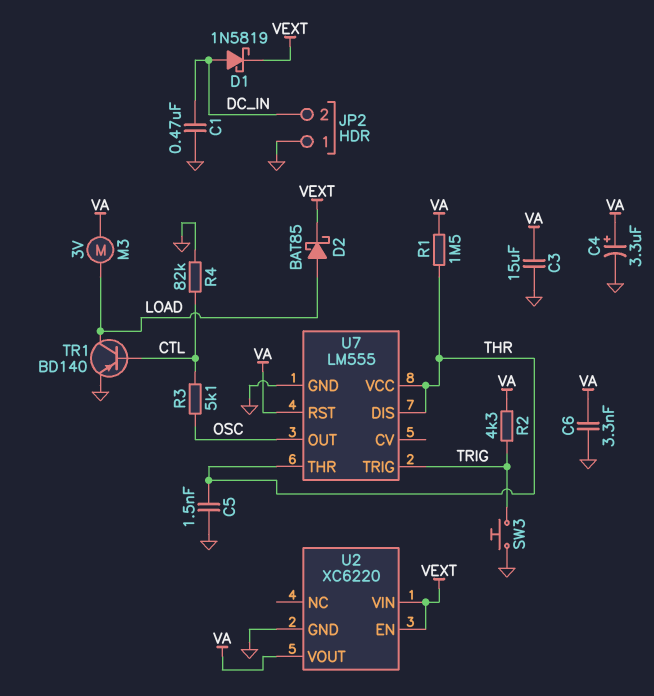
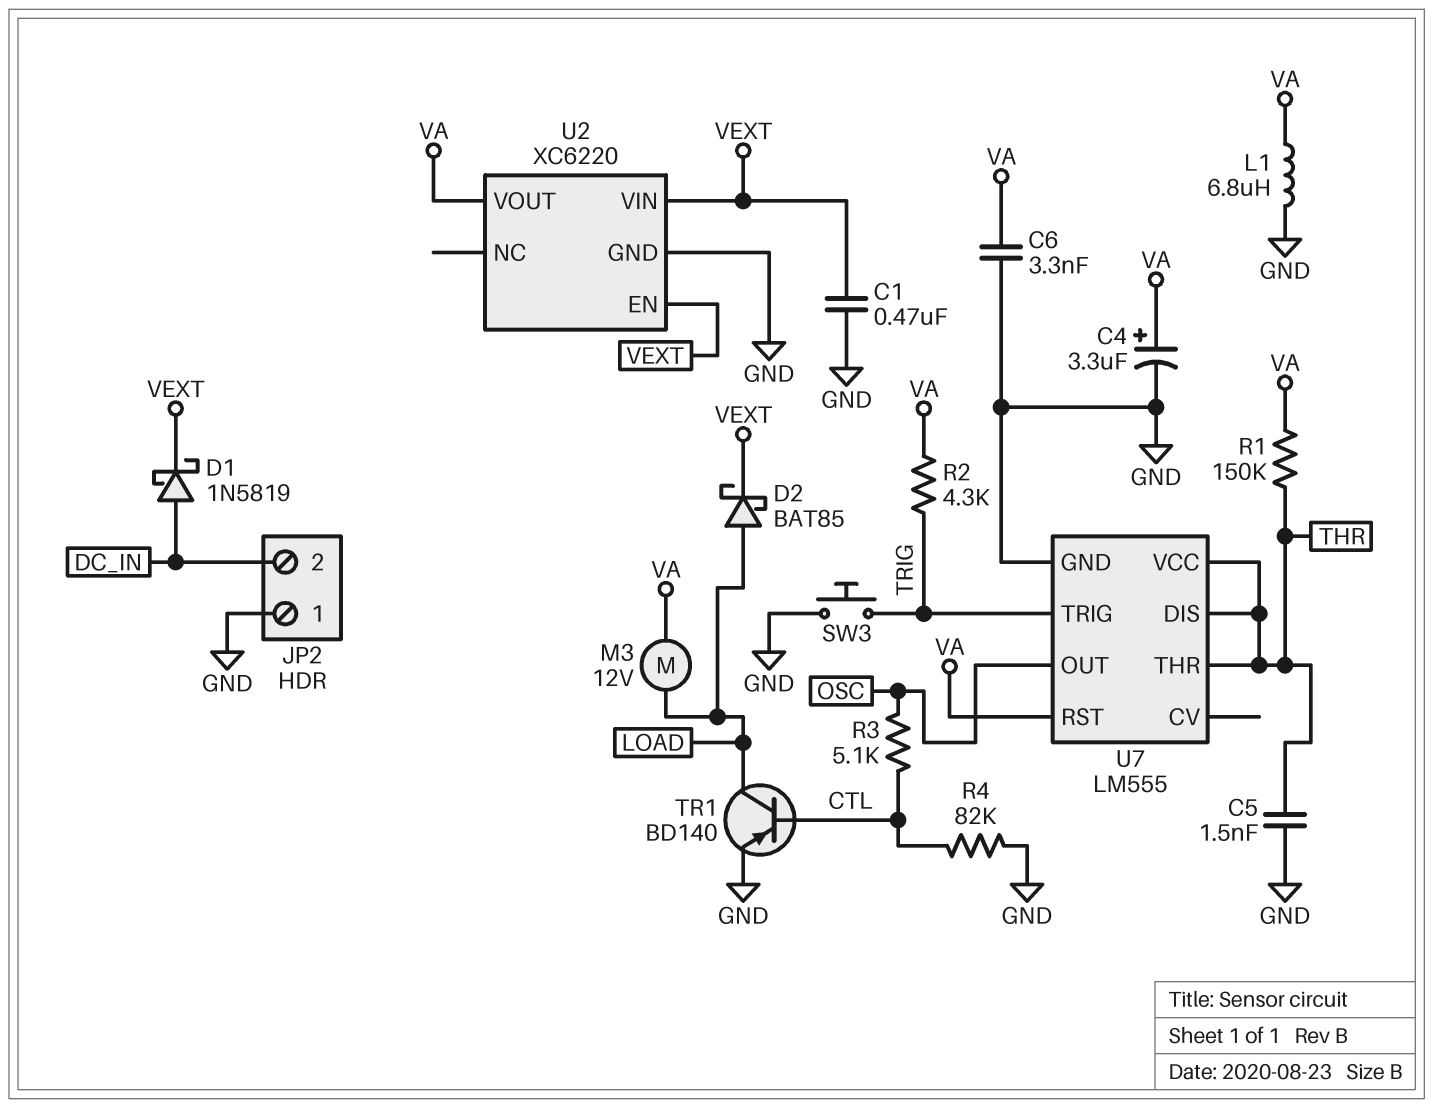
C1: 470nF (DC_IN, GND) -> 470nF (GND, VEXT)
C3: 15uF (GND, VA) -> none
L1: none -> 6.8uH (GND, VA)
M3: motor 3V (LOAD, VA) -> motor 12V (LOAD, VA)
R1: 1.5M (THR, VA) -> 150k (THR, VA)

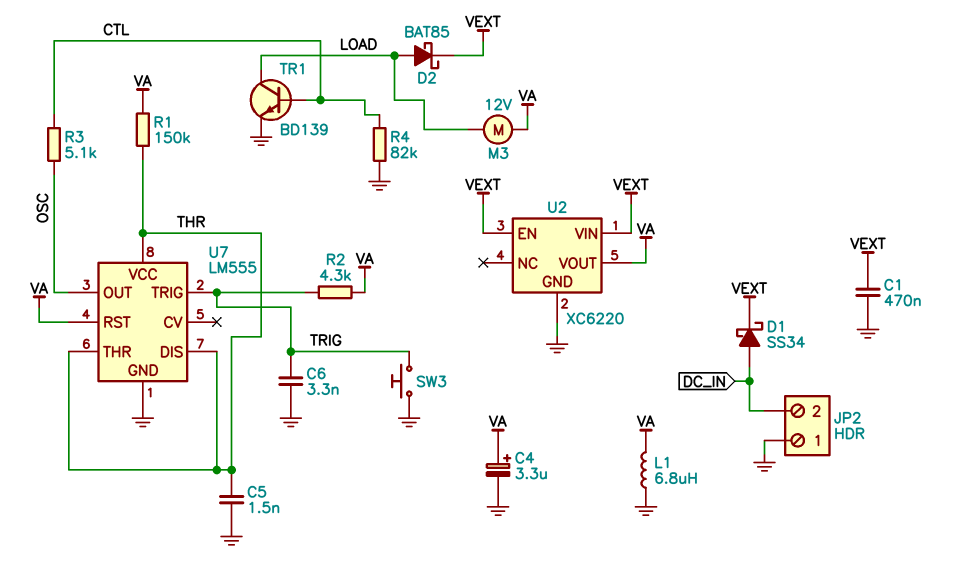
C6: 3.3nF (GND, VA) -> 3.3nF (GND, TRIG)
D1: schottky 1N5819 (A DC_IN, K VEXT) -> schottky SS34 (A DC_IN, K VEXT)
TR1: PNP BD140 (B CTL, C LOAD, E GND) -> NPN BD139 (B CTL, C LOAD, E GND)

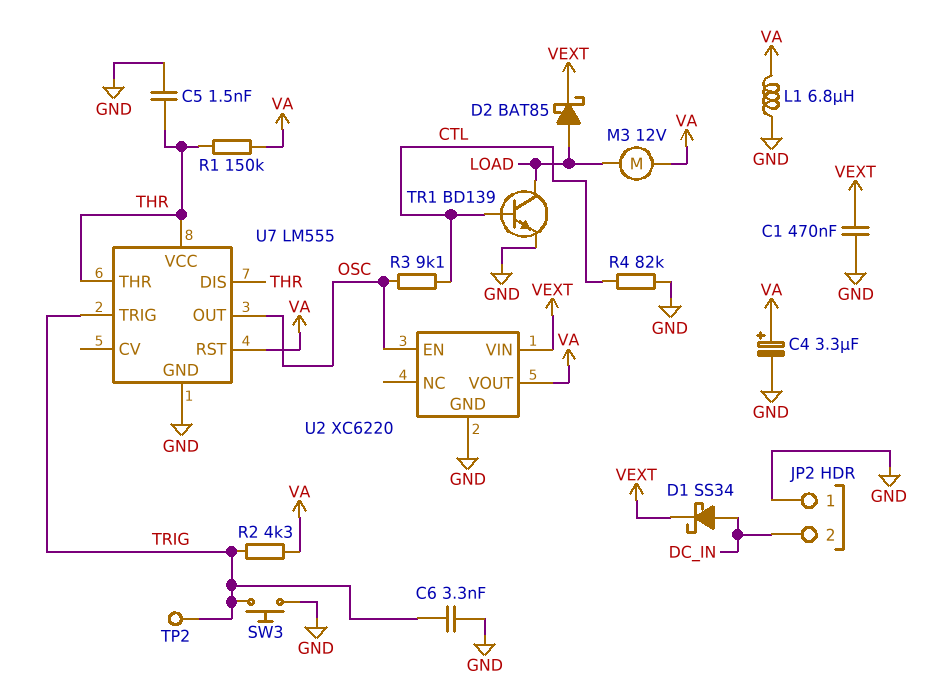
R3: 5.1k (CTL, OSC) -> 9.1k (CTL, OSC)
TP2: none -> test point (TRIG)
U2 pin EN: VEXT -> OSC

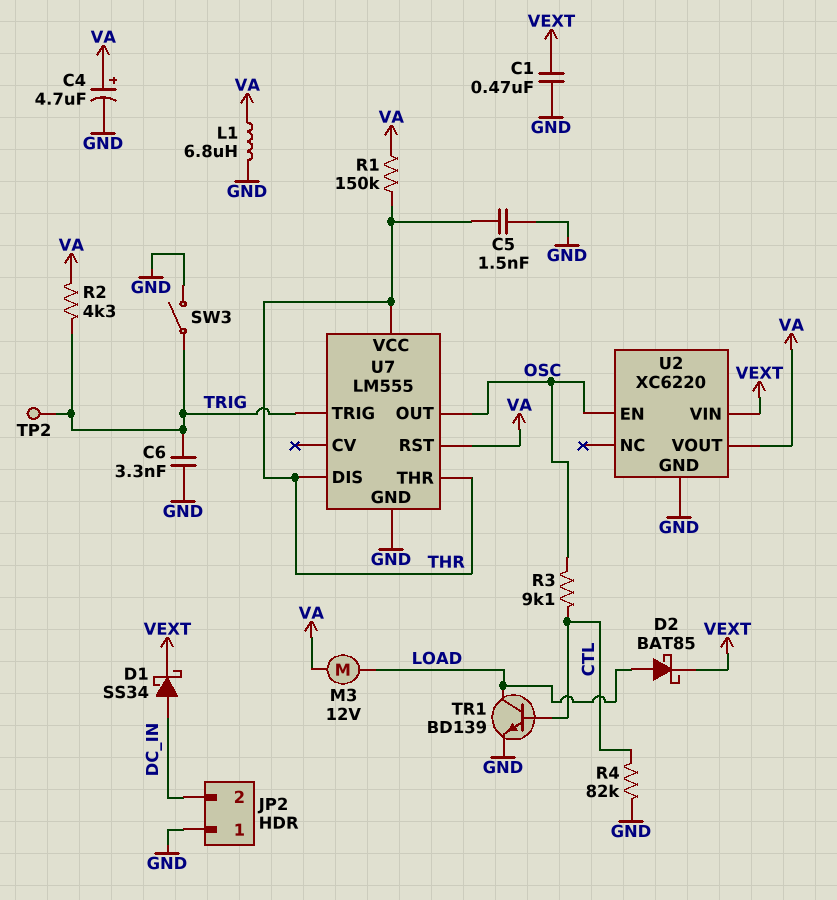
C4: 3.3uF (plus VA, minus GND) -> 4.7uF (plus VA, minus GND)
SW3: button (GND, TRIG) -> switch (GND, TRIG)

